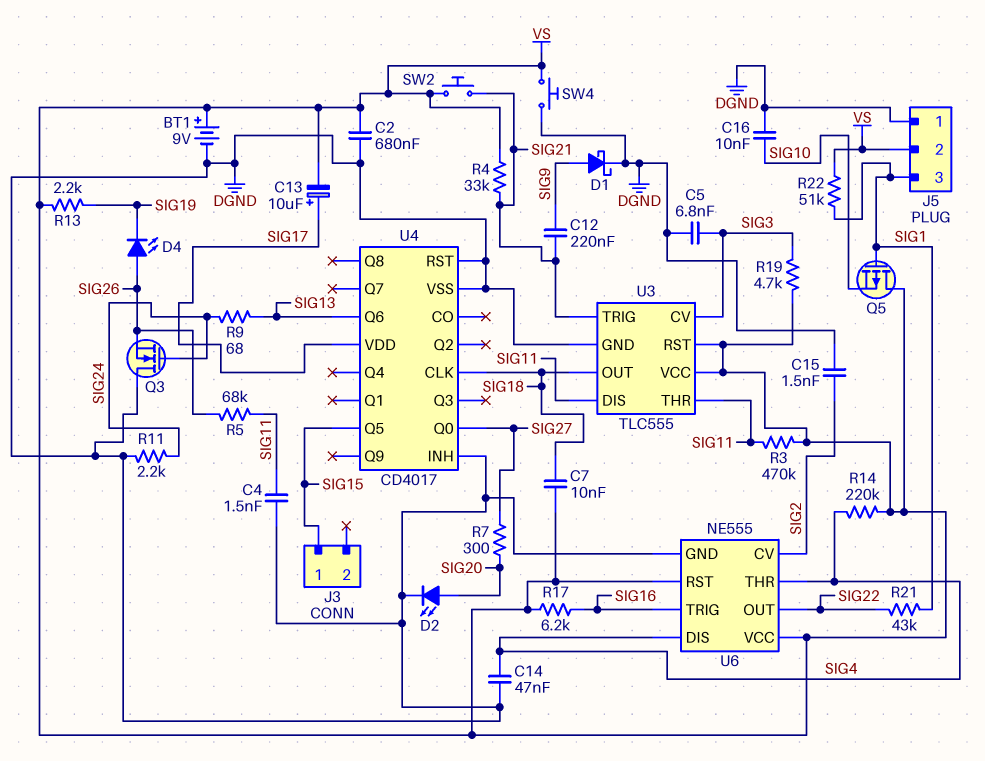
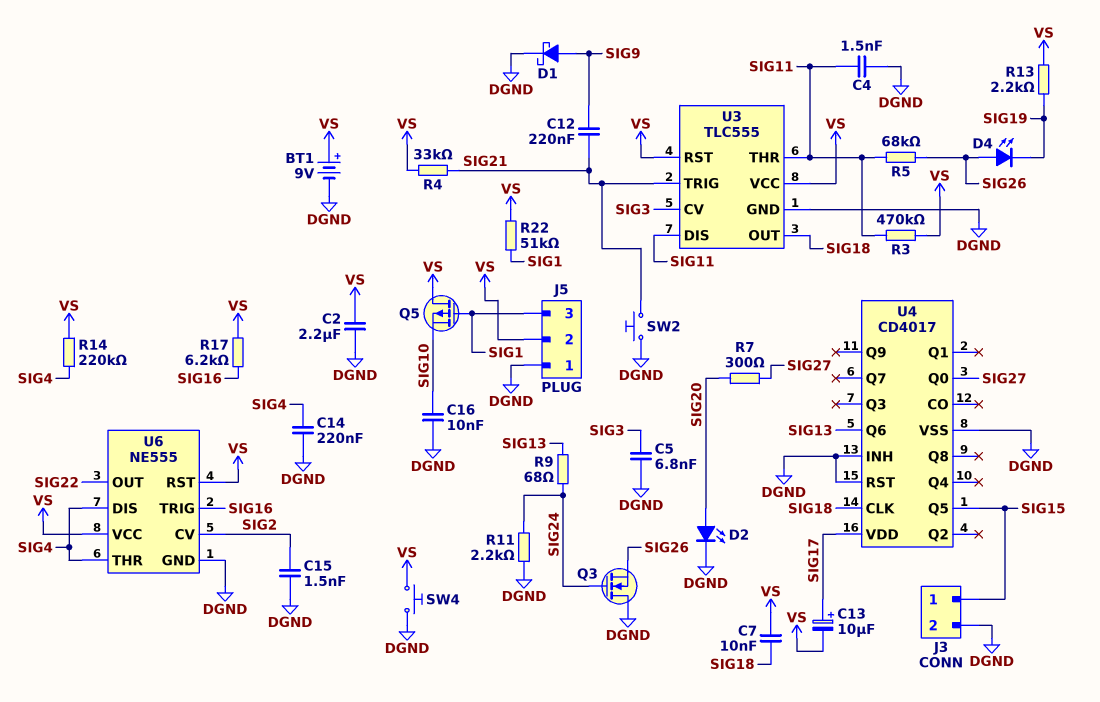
C2: 680nF (DGND, VS) -> 2.2uF (DGND, VS)
C14: 47nF (DGND, SIG4) -> 220nF (DGND, SIG4)
J3 pin 2: none -> DGND
R19: 4.7k (SIG3, VS) -> none
R21: 43k (SIG1, SIG22) -> none
SW2: button (SIG21, VS) -> button (DGND, SIG21)

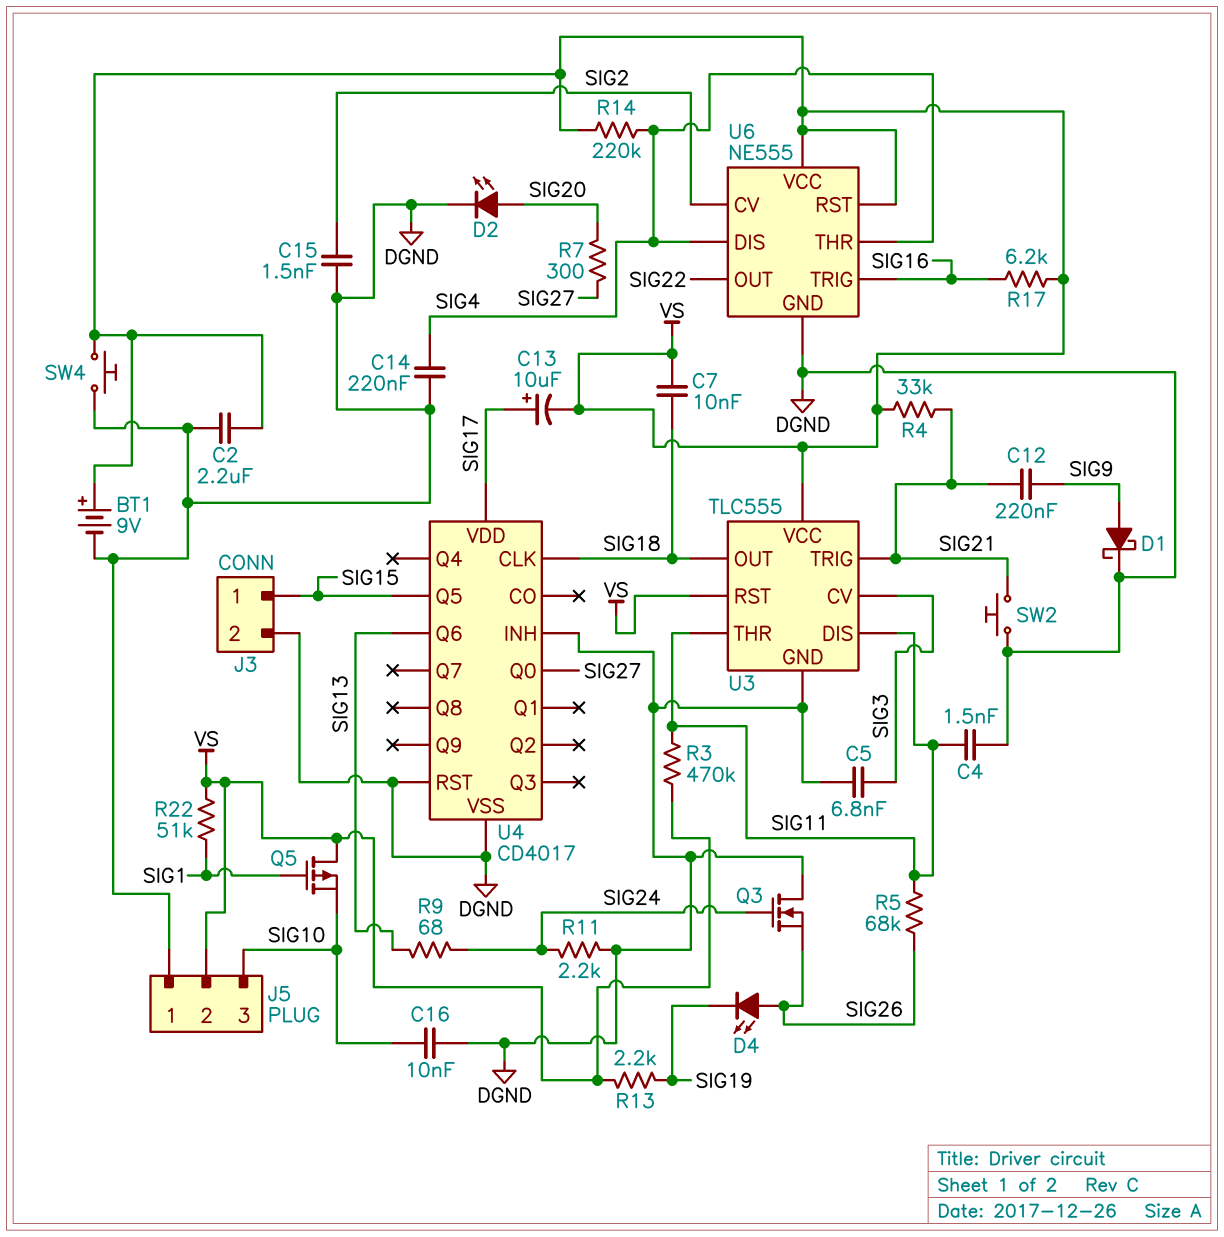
J5 pin 3: SIG1 -> SIG10

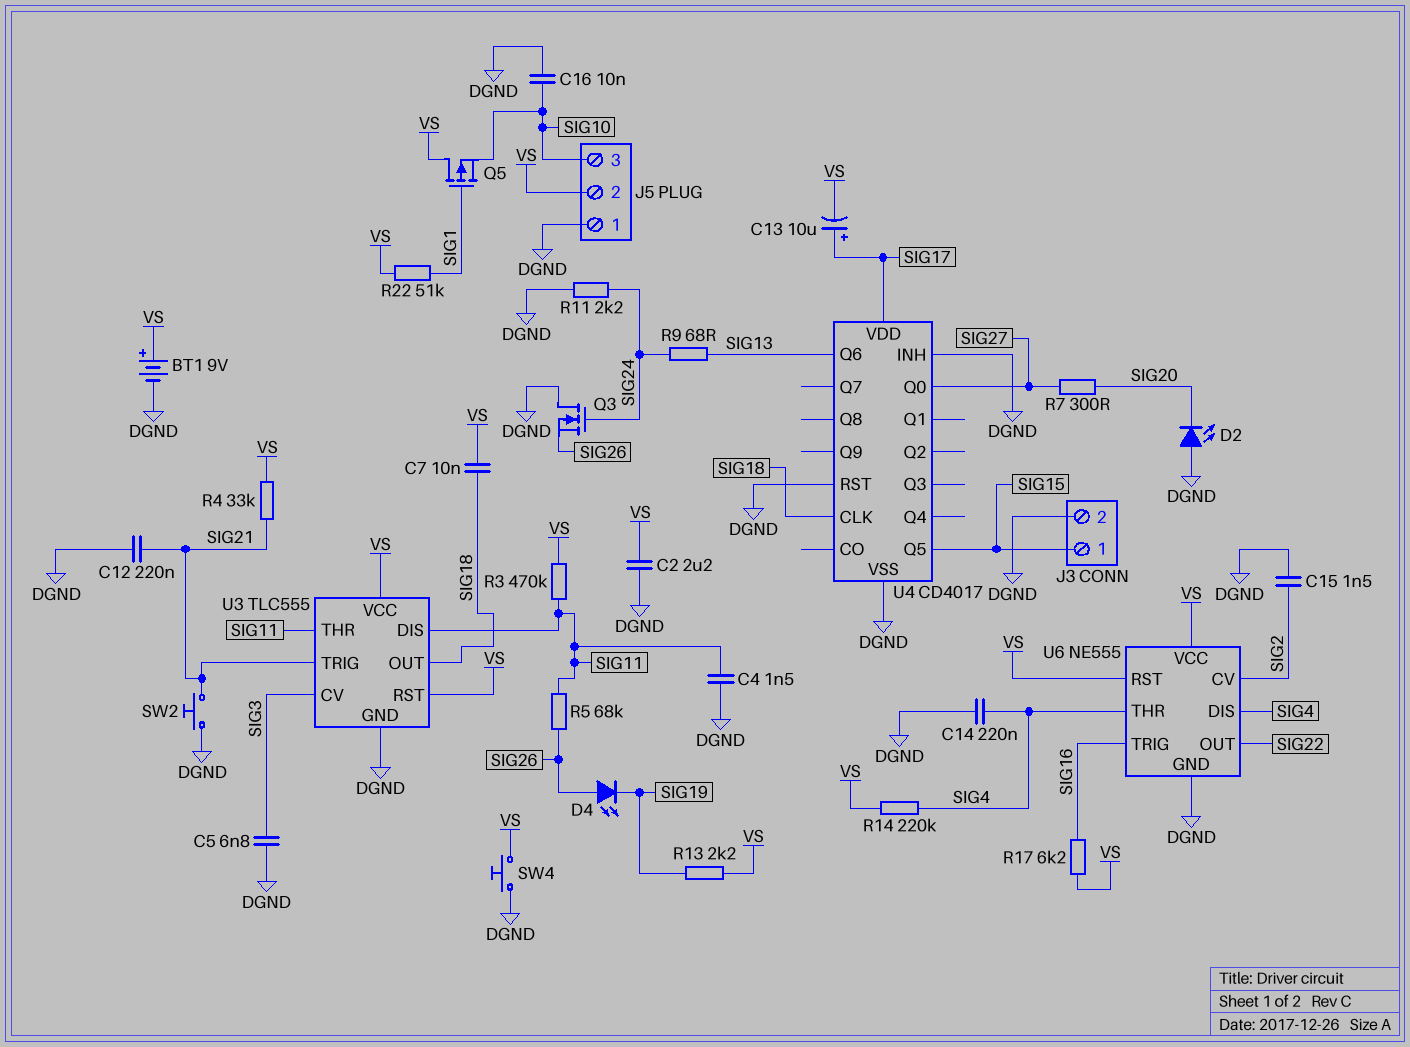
C12: 220nF (SIG9, SIG21) -> 220nF (DGND, SIG21)
D1: schottky (A SIG9, K DGND) -> none
D2: LED (A SIG20, K DGND) -> LED (A DGND, K SIG20)

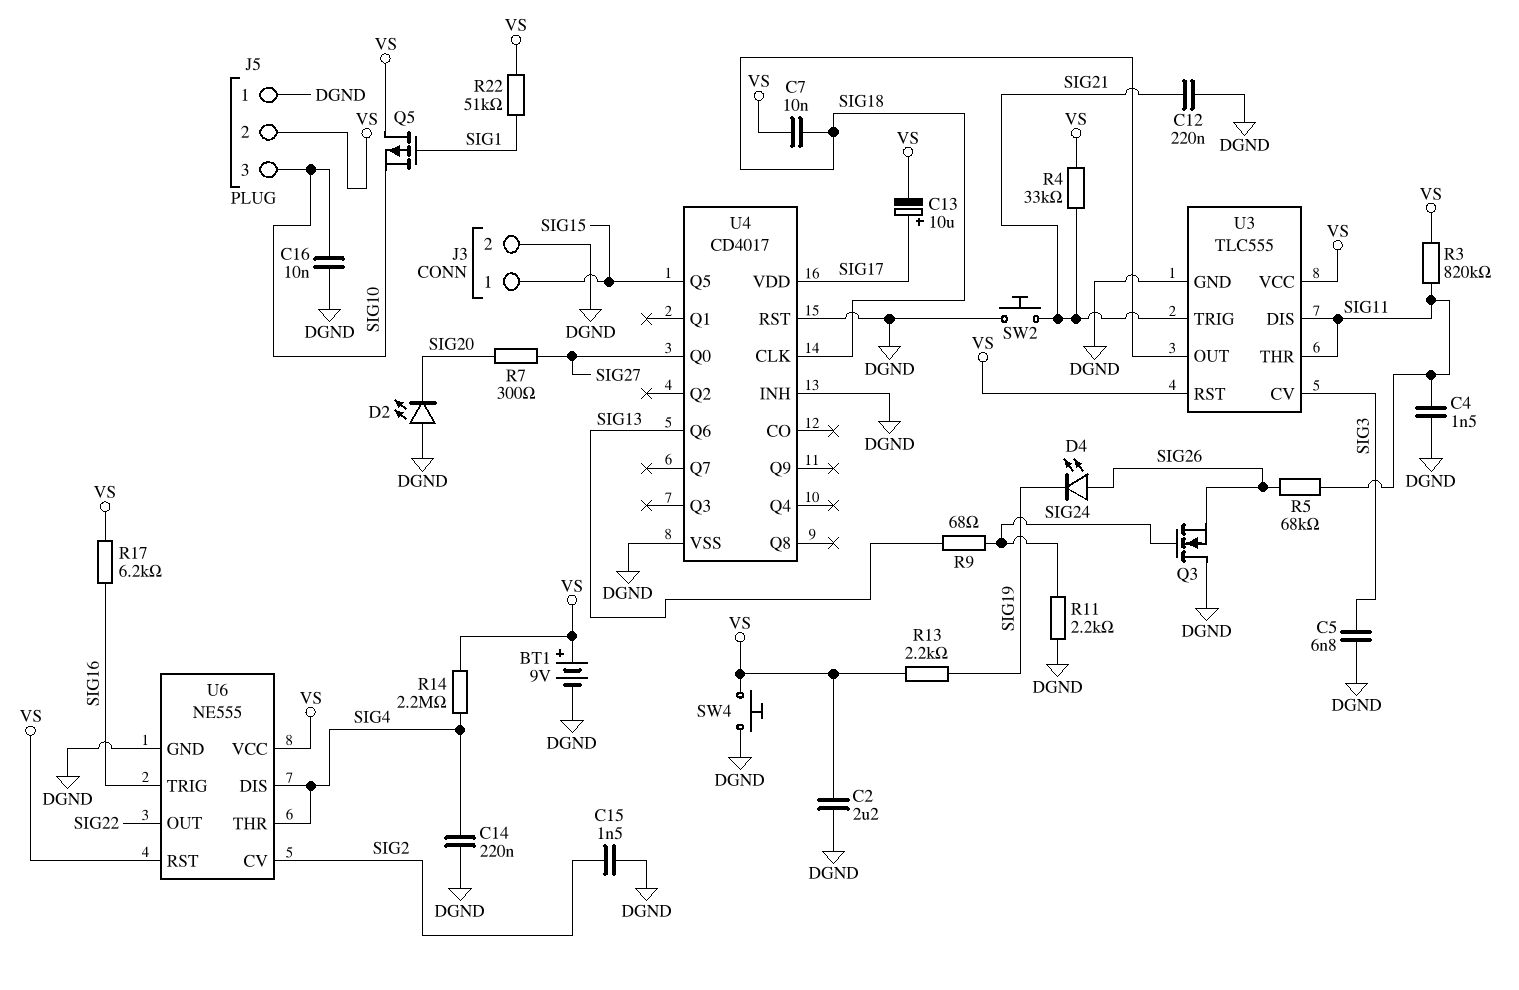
R3: 470k (SIG11, VS) -> 820k (SIG11, VS)
R14: 220k (SIG4, VS) -> 2.2M (SIG4, VS)

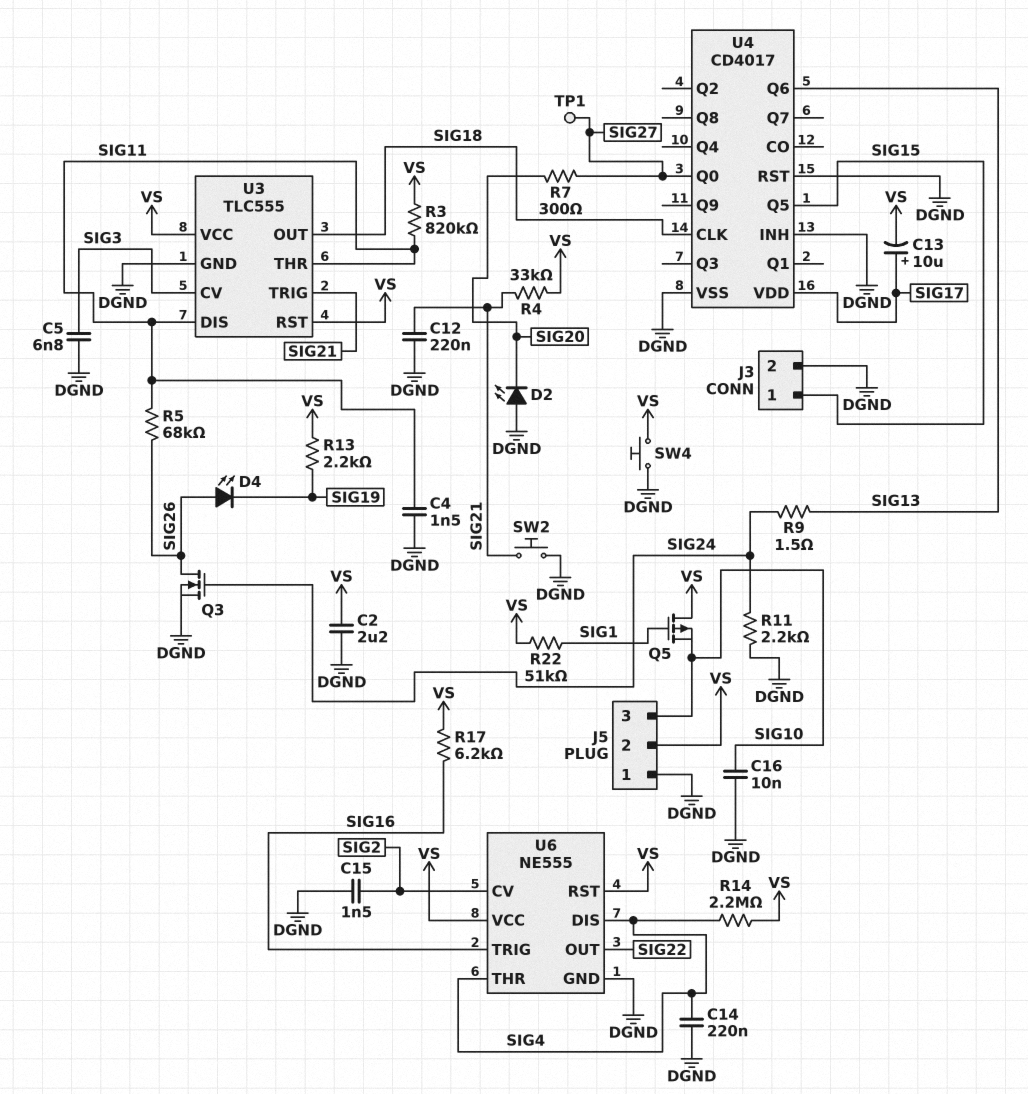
BT1: 9V (plus VS, minus DGND) -> none
C7: 10nF (SIG18, VS) -> none
Q3: NMOS (G SIG24, D DGND, S SIG26) -> NMOS (G SIG24, D SIG26, S DGND)
R9: 68 (SIG13, SIG24) -> 1.5 (SIG13, SIG24)
TP1: none -> test point (SIG27)

